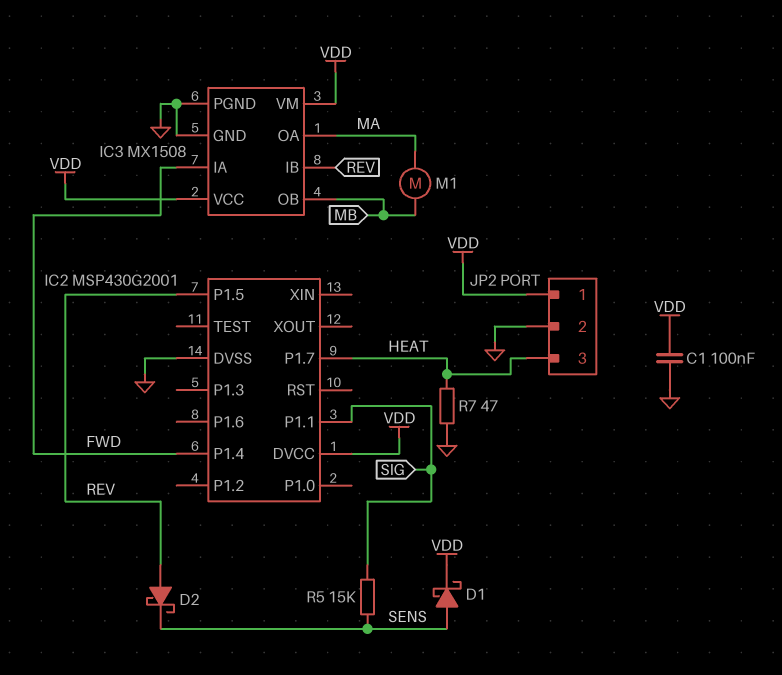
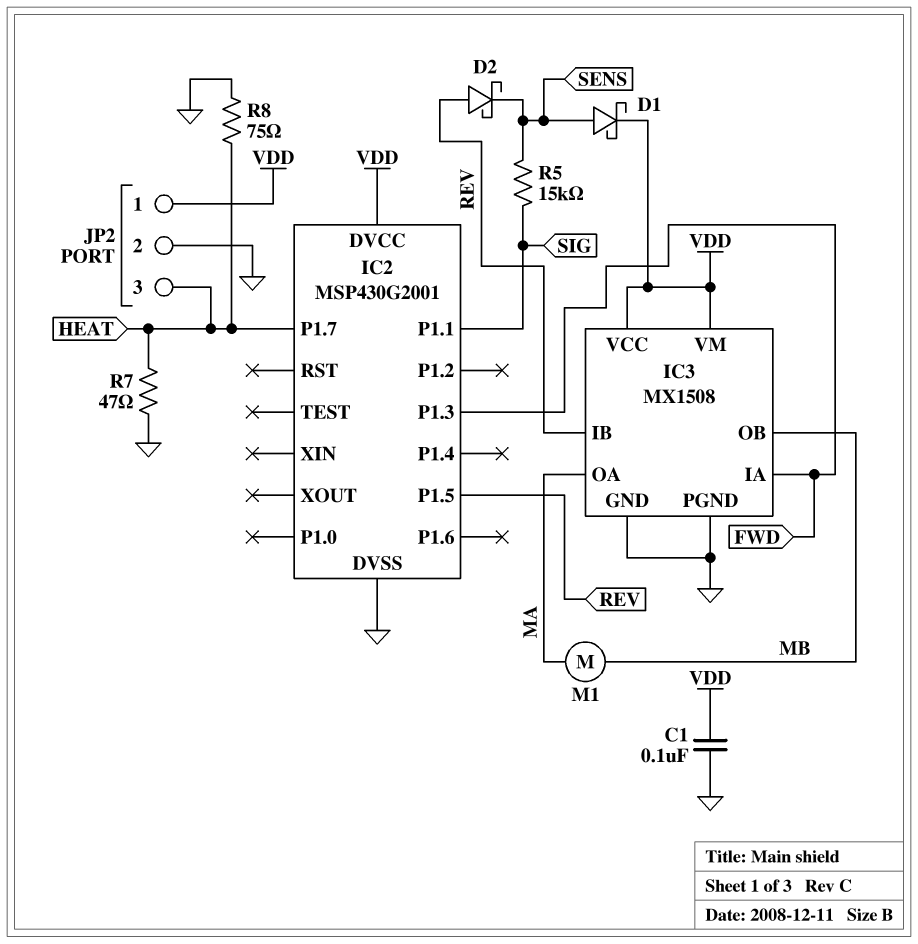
IC2 pin P1.3: none -> FWD
IC2 pin P1.4: FWD -> none
R8: none -> 75 (GND, HEAT)

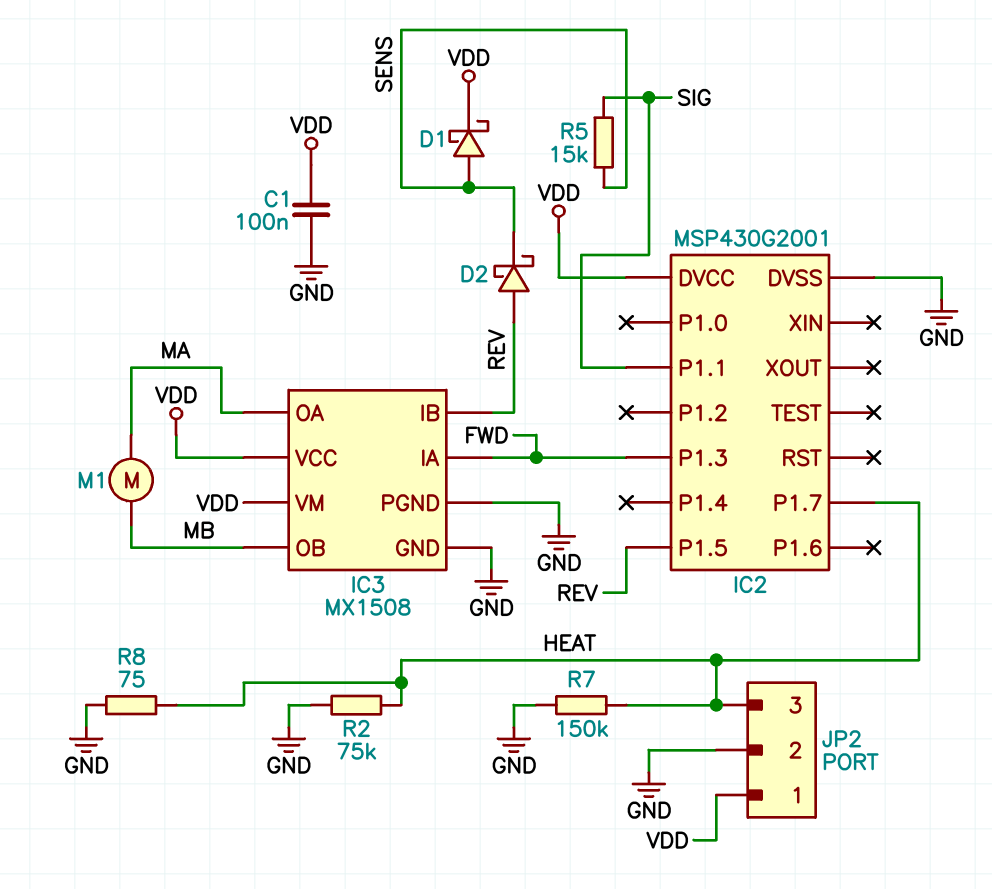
R2: none -> 75k (GND, HEAT)
R7: 47 (GND, HEAT) -> 150k (GND, HEAT)

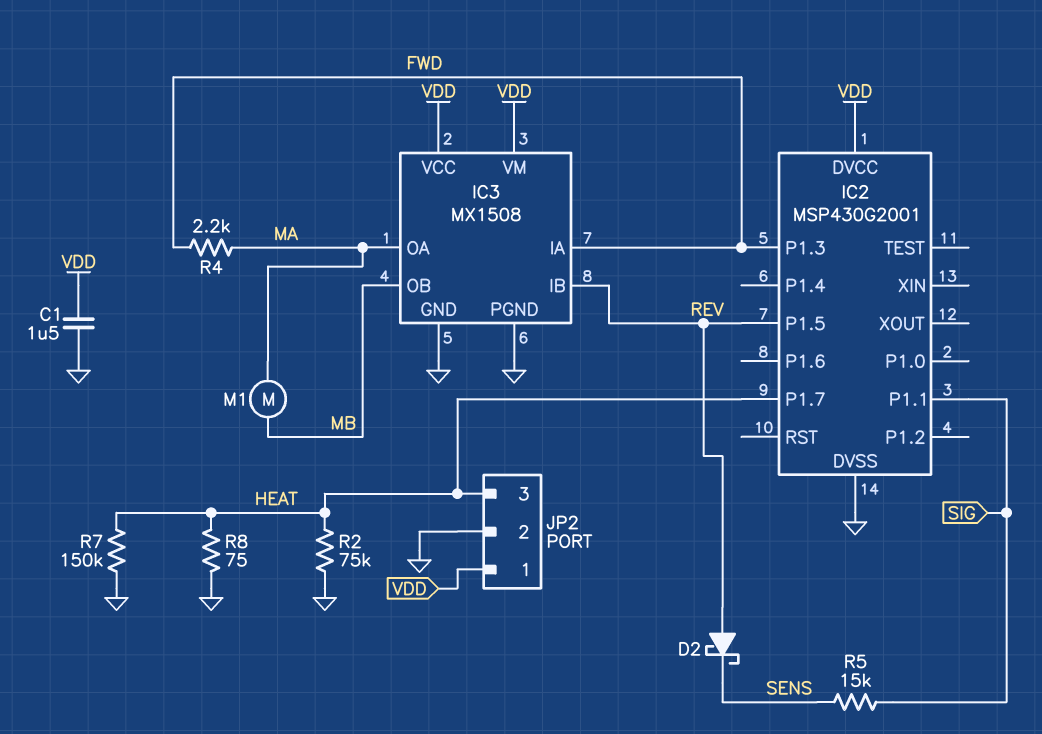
C1: 100nF (GND, VDD) -> 1.5uF (GND, VDD)
D1: schottky (A SENS, K VDD) -> none
R4: none -> 2.2k (FWD, MA)

